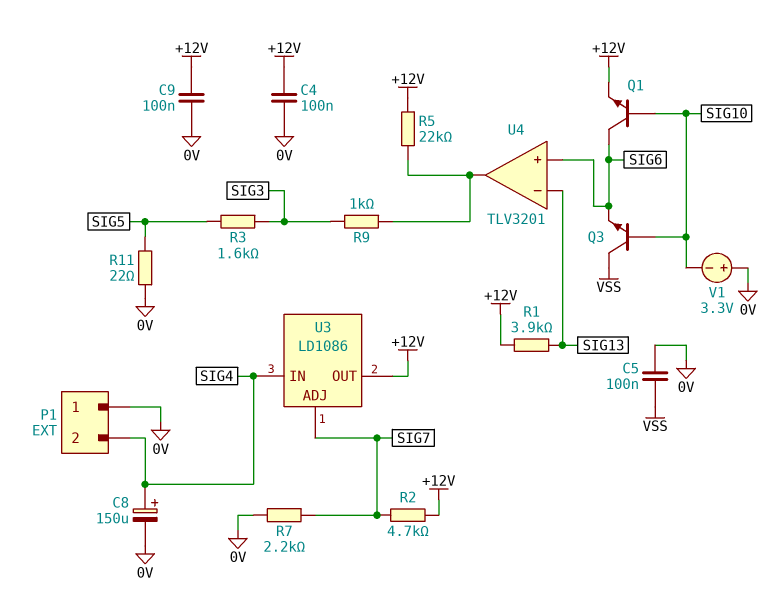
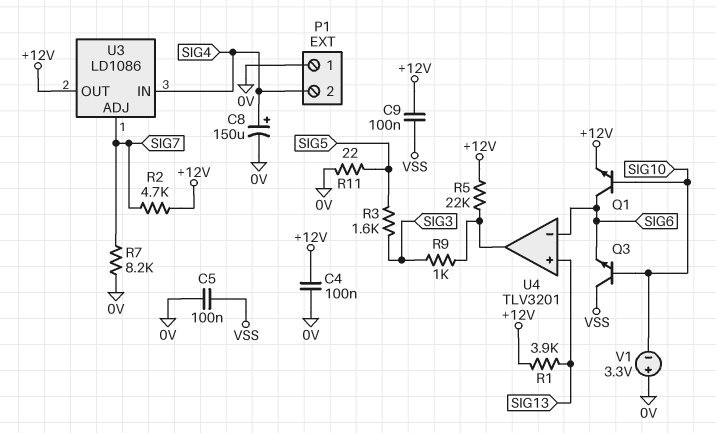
C9: 100nF (+12V, 0V) -> 100nF (+12V, VSS)
R7: 2.2k (0V, SIG7) -> 8.2k (0V, SIG7)
U4 pin in+: SIG6 -> SIG13
U4 pin in-: SIG13 -> SIG6

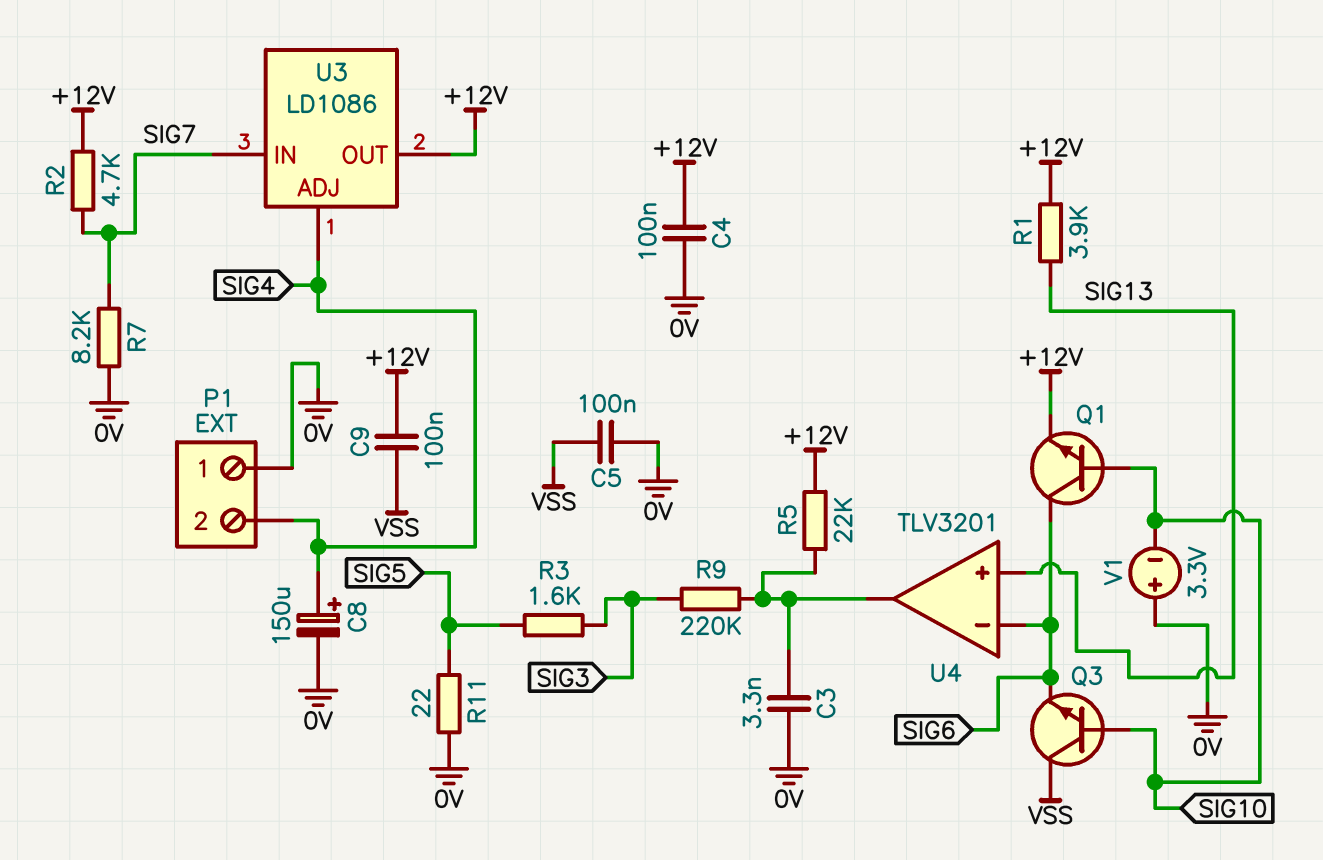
C3: none -> 3.3nF (0V, U4/out)
R9: 1k (SIG3, U4/out) -> 220k (SIG3, U4/out)
U3 pin ADJ: SIG7 -> SIG4
U3 pin IN: SIG4 -> SIG7

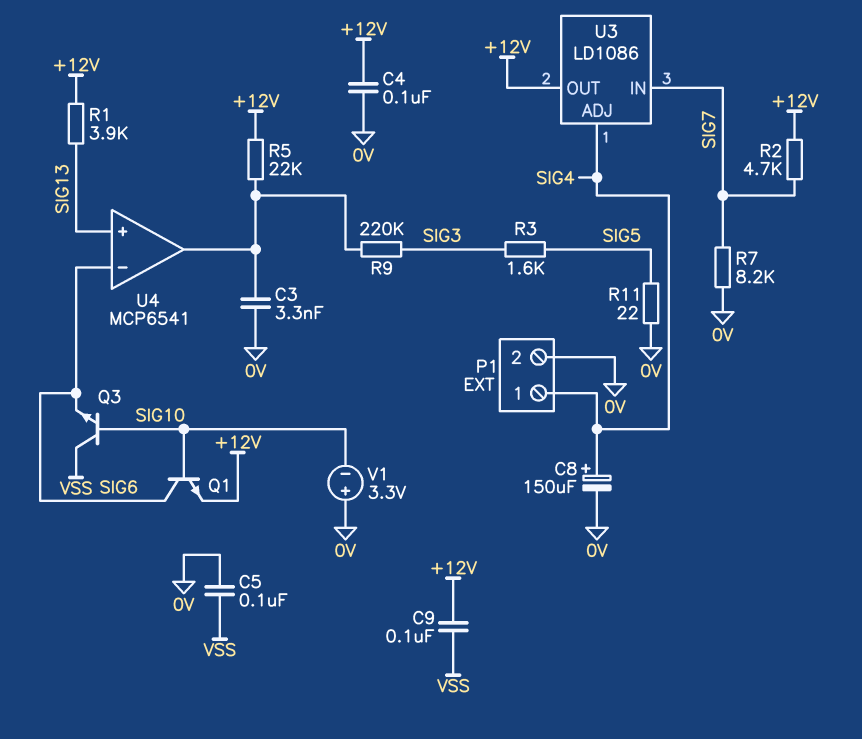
P1 pin 1: 0V -> SIG4
P1 pin 2: SIG4 -> 0V
U4: TLV3201 -> MCP6541

